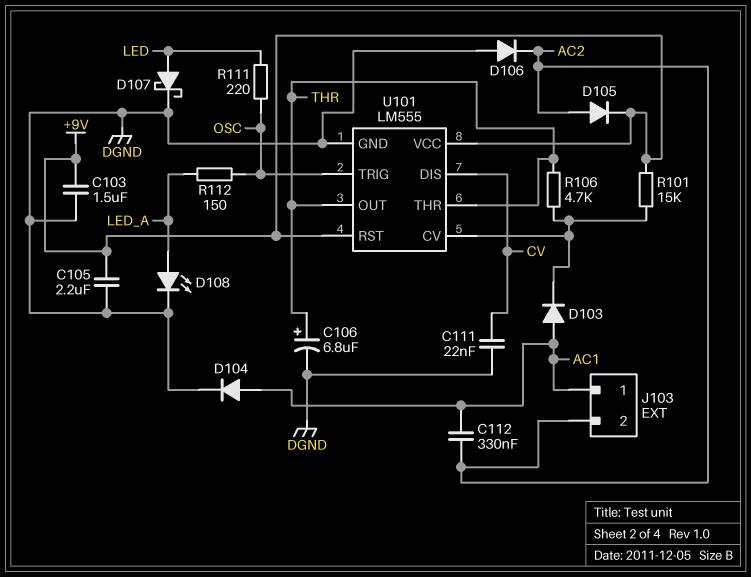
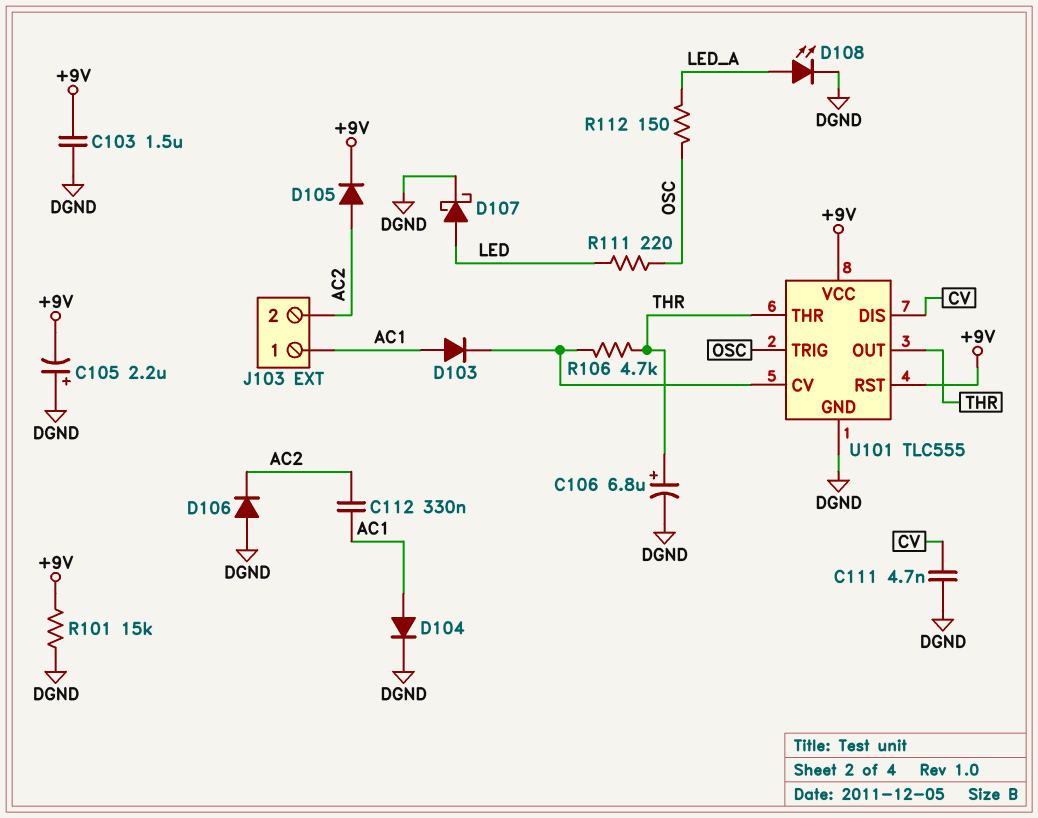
C105: 2.2uF (+9V, DGND) -> 2.2uF (plus DGND, minus +9V)
C111: 22nF (CV, DGND) -> 4.7nF (CV, DGND)
R101: 15k (+9V, U101/CV) -> 15k (+9V, DGND)
U101: LM555 -> TLC555

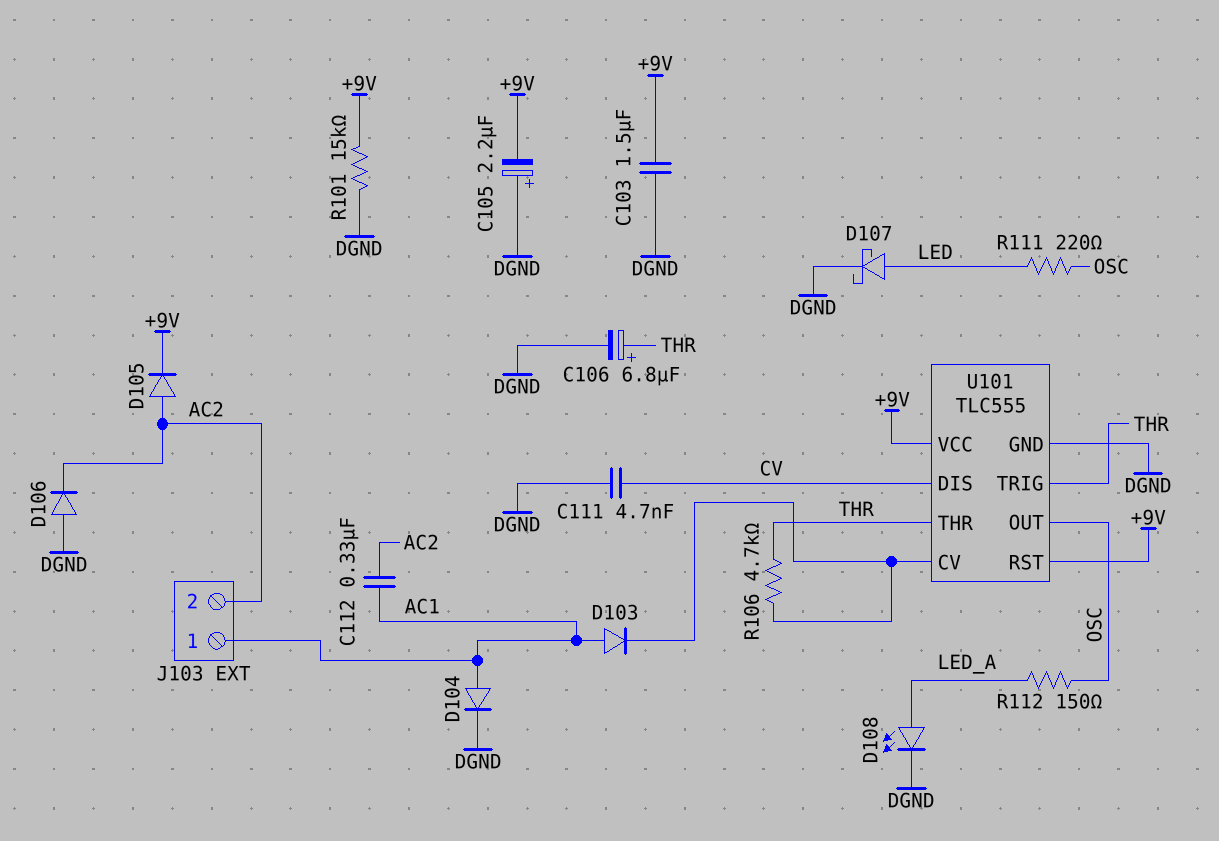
U101 pin OUT: THR -> OSC
U101 pin TRIG: OSC -> THR

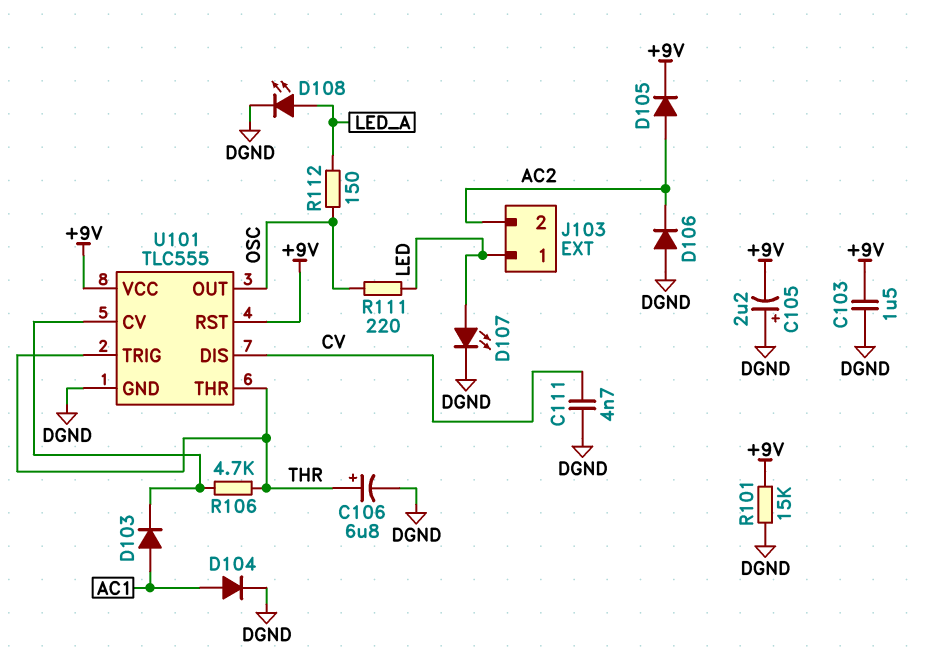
C112: 330nF (AC1, AC2) -> none
D107: schottky (A LED, K DGND) -> LED (A LED, K DGND)
J103 pin 1: AC1 -> LED

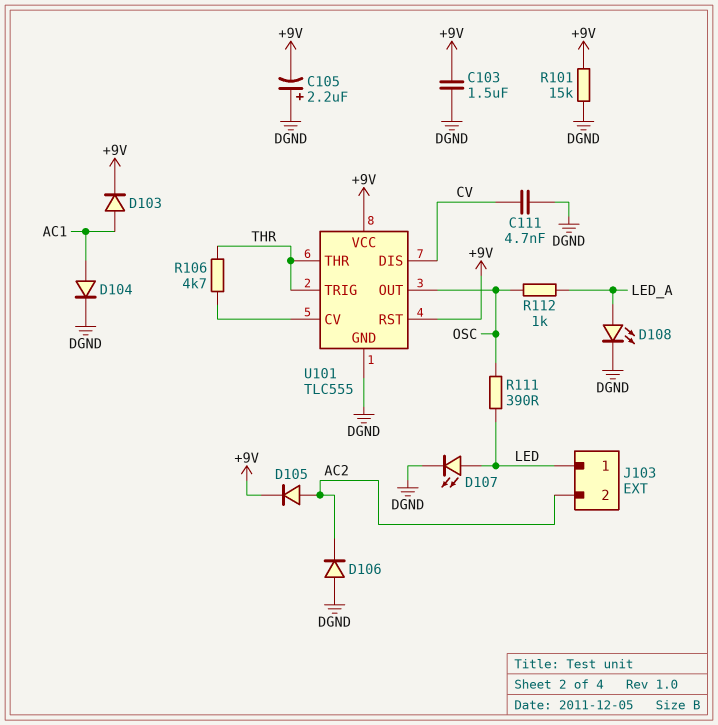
C106: 6.8uF (plus THR, minus DGND) -> none
D103: diode (A AC1, K U101/CV) -> diode (A AC1, K +9V)
R111: 220 (LED, OSC) -> 390 (LED, OSC)
R112: 150 (LED_A, OSC) -> 1k (LED_A, OSC)

